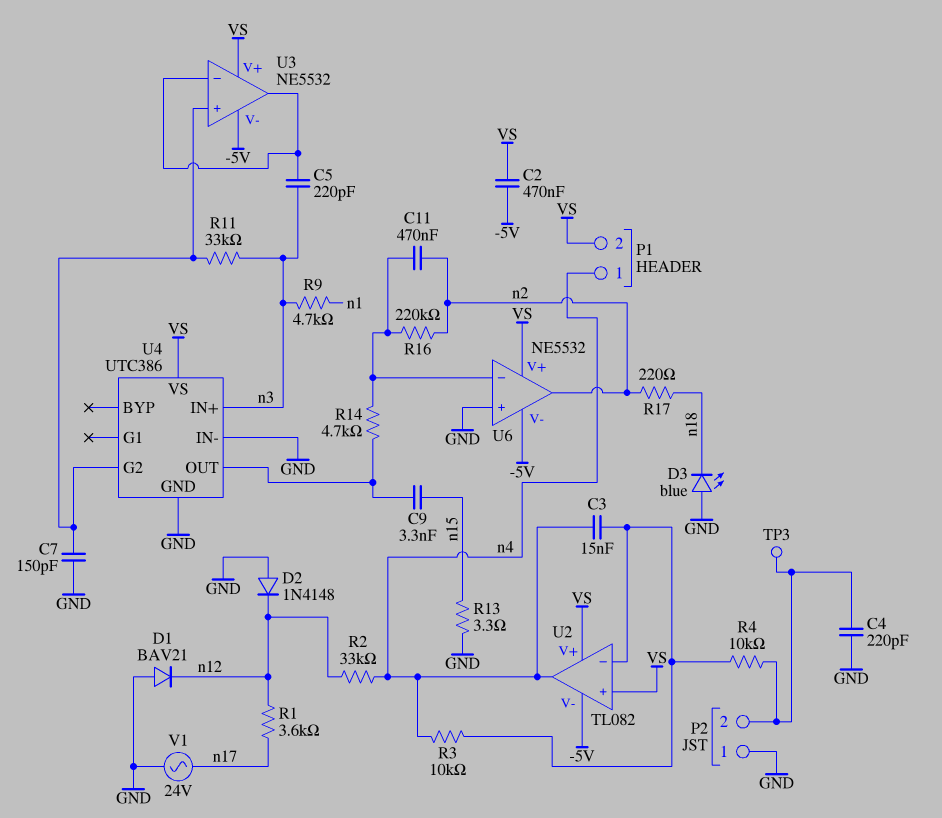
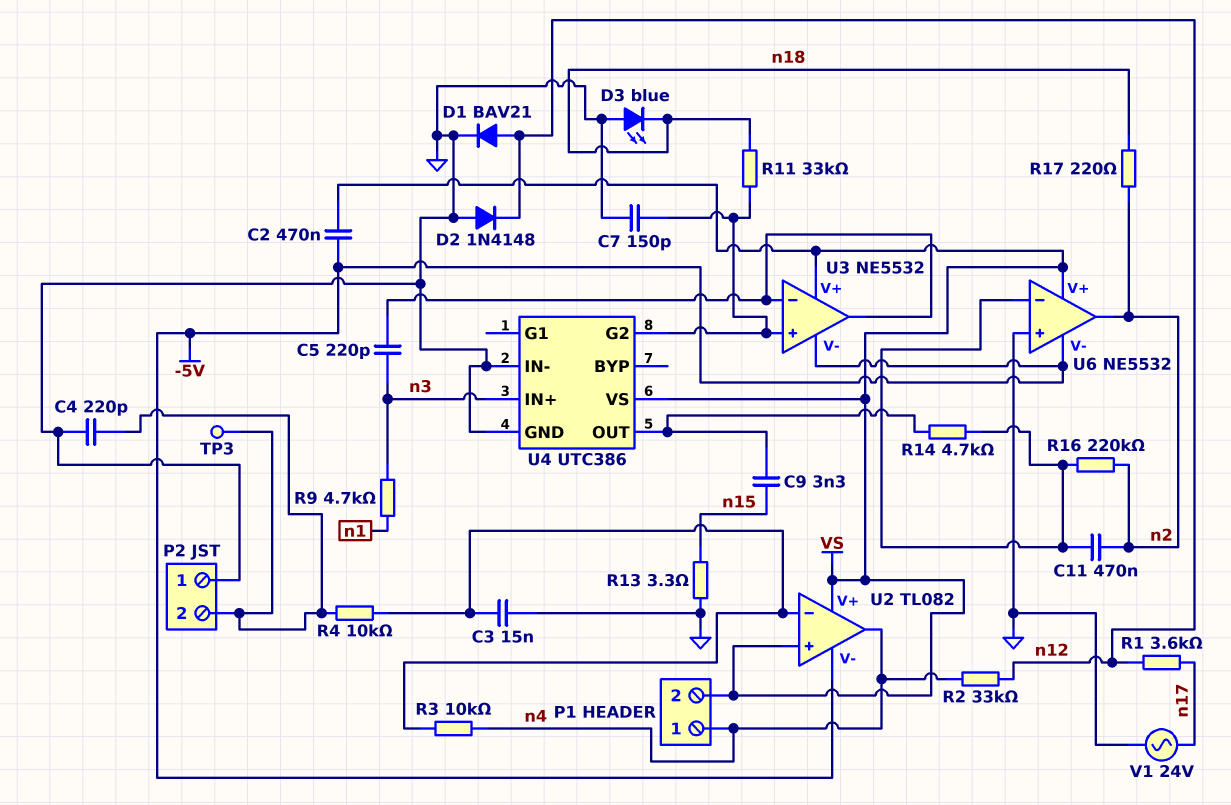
C3: 15nF (U2/in-, n4) -> 15nF (GND, U2/in-)
D1: diode BAV21 (A GND, K n12) -> diode BAV21 (A n12, K GND)
R11: 33k (U3/in+, n3) -> 33k (U3/in+, n18)

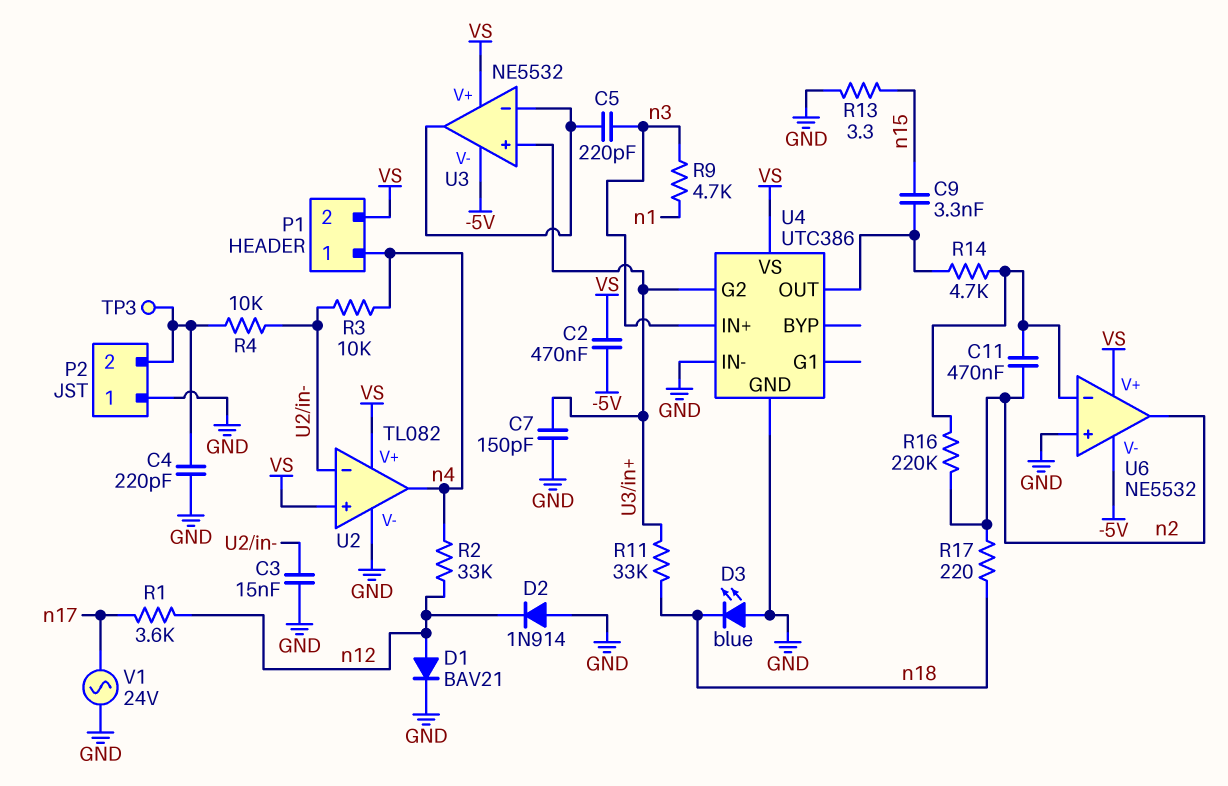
D2: diode 1N4148 (A GND, K n12) -> diode 1N914 (A GND, K n12)
U2 pin V-: -5V -> GND

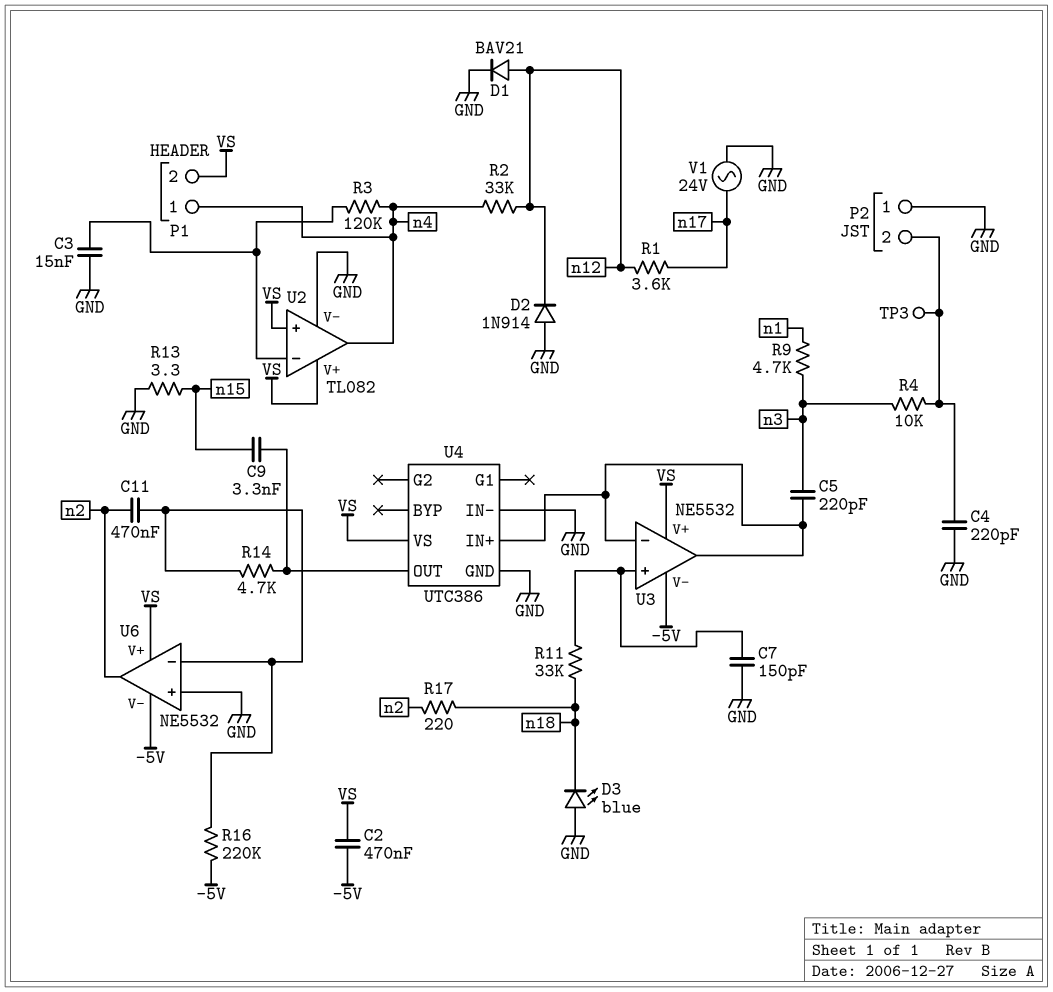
R3: 10k (U2/in-, n4) -> 120k (U2/in-, n4)
R4: 10k (P2/2, U2/in-) -> 10k (P2/2, n3)
R16: 220k (U6/in-, n2) -> 220k (-5V, U6/in-)
U4 pin G2: U3/in+ -> none
U4 pin IN+: n3 -> U3/in-

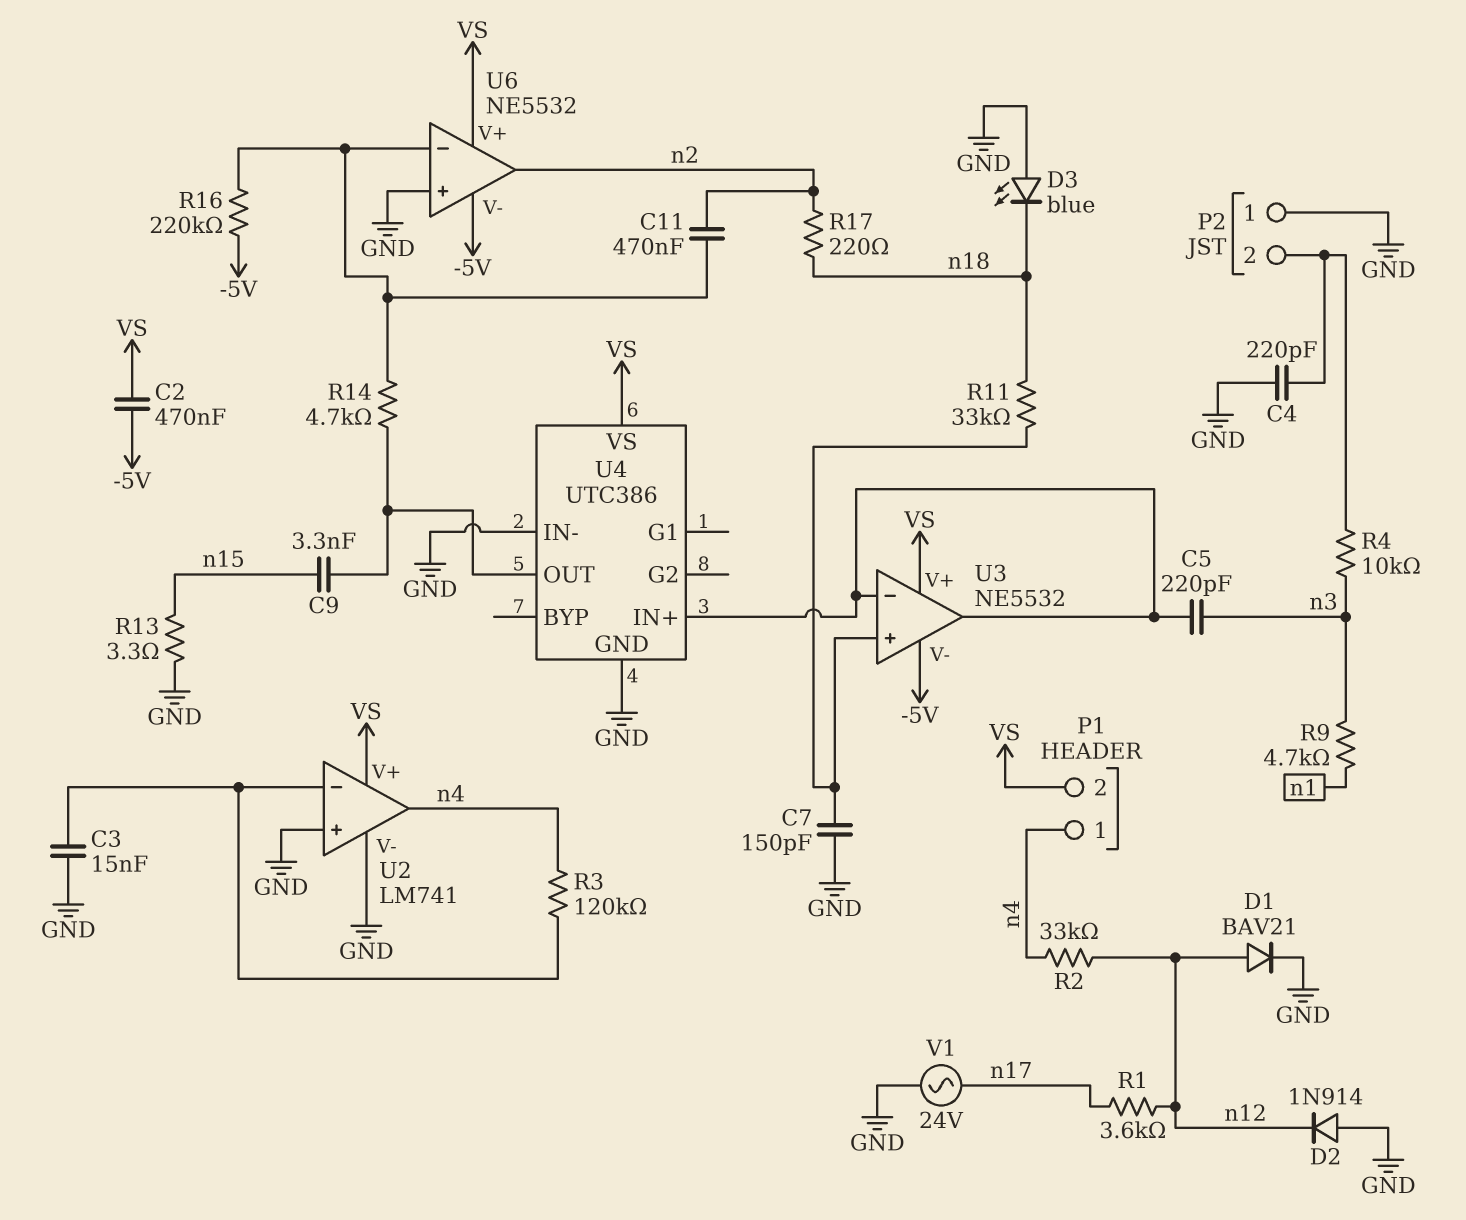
TP3: test point (P2/2) -> none
U2: TL082 -> LM741
U2 pin in+: VS -> GND

